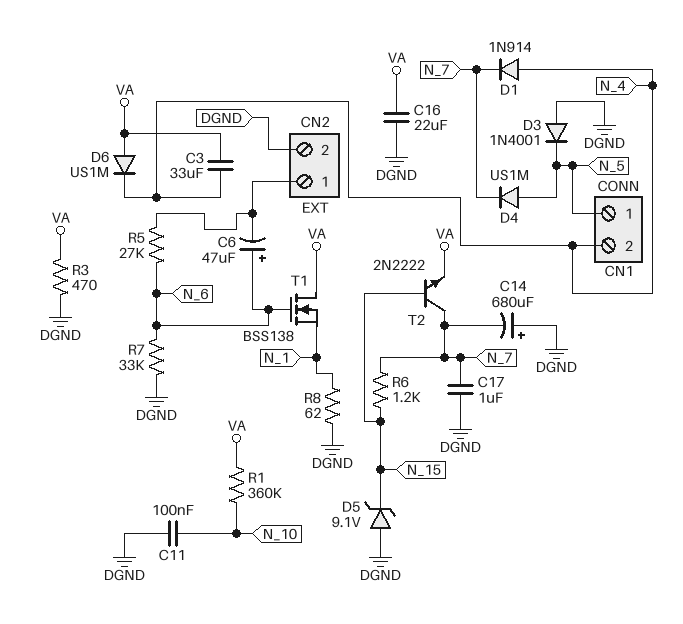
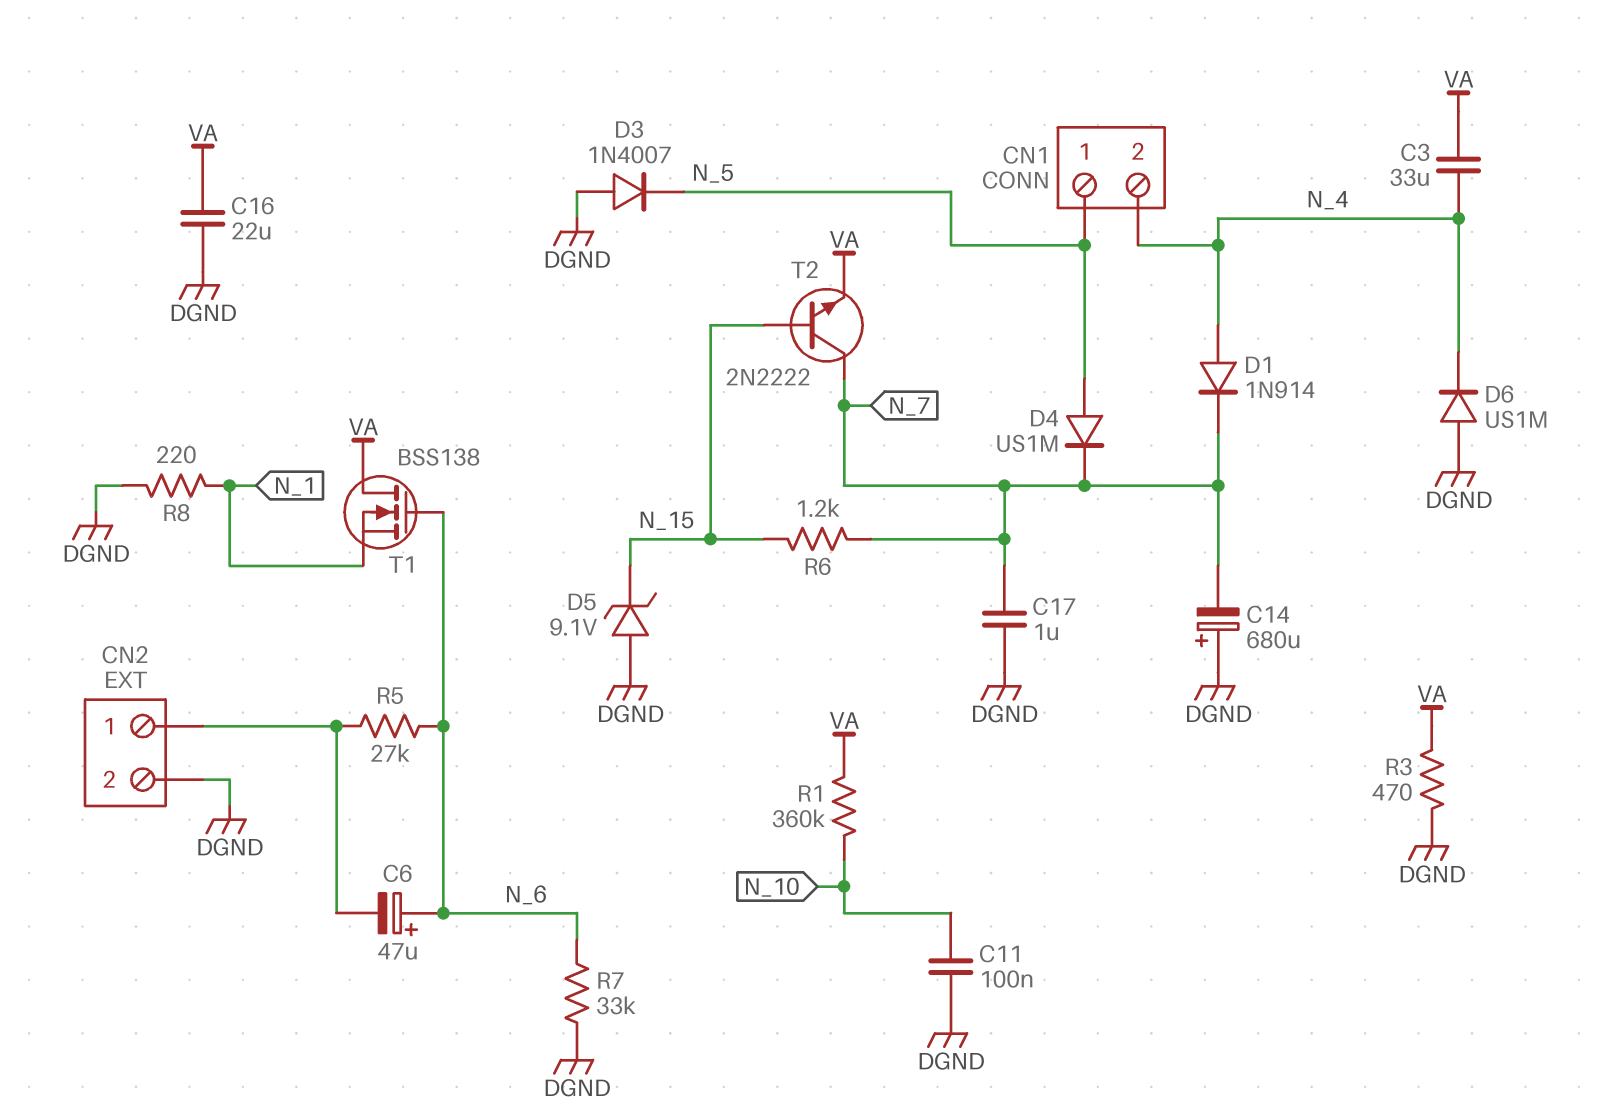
D3: diode 1N4001 (A DGND, K N_5) -> diode 1N4007 (A DGND, K N_5)
D6: diode US1M (A VA, K N_4) -> diode US1M (A DGND, K N_4)
R8: 62 (DGND, N_1) -> 220 (DGND, N_1)

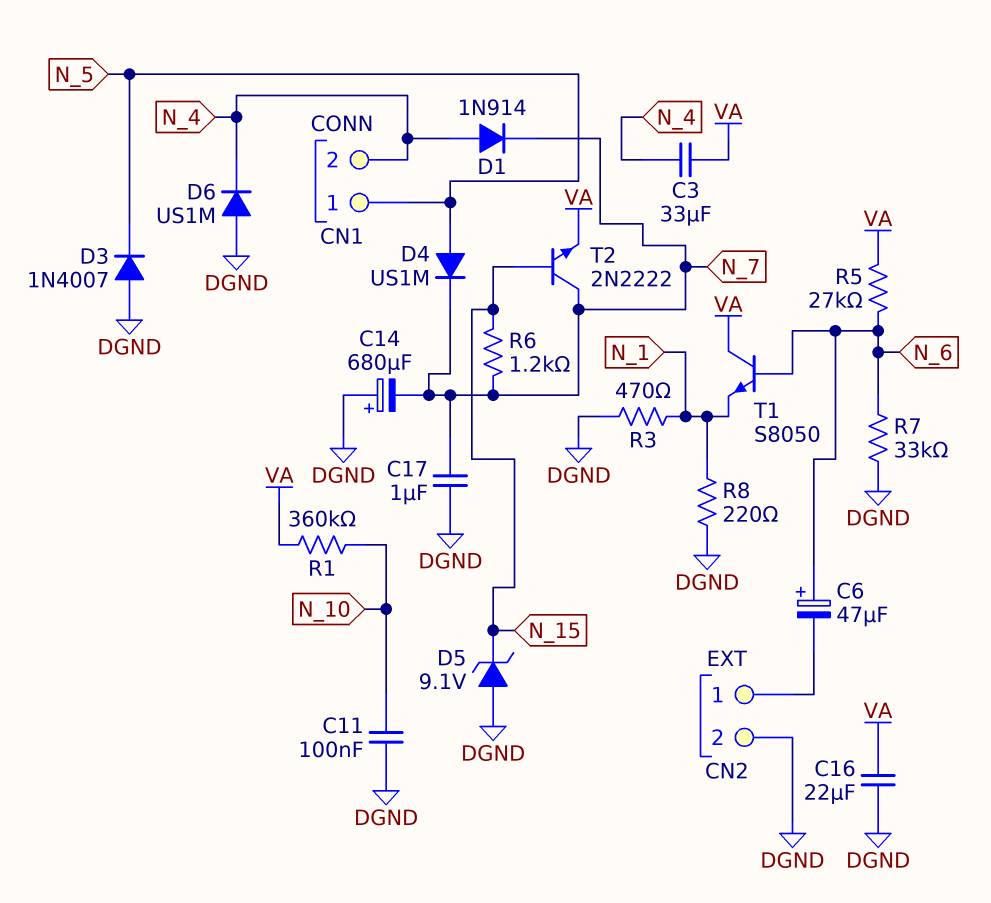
R3: 470 (DGND, VA) -> 470 (DGND, N_1)
R5: 27k (CN2/1, N_6) -> 27k (N_6, VA)
T1: NMOS BSS138 (G N_6, D VA, S N_1) -> NPN S8050 (B N_6, C VA, E N_1)

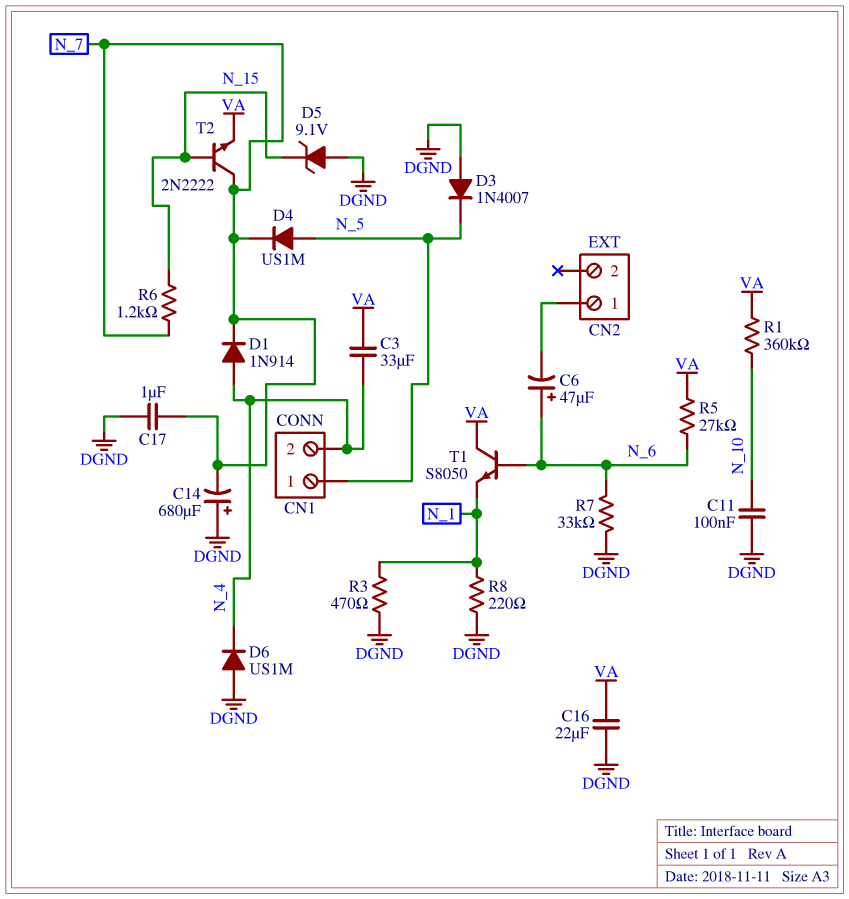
CN2 pin 2: DGND -> none

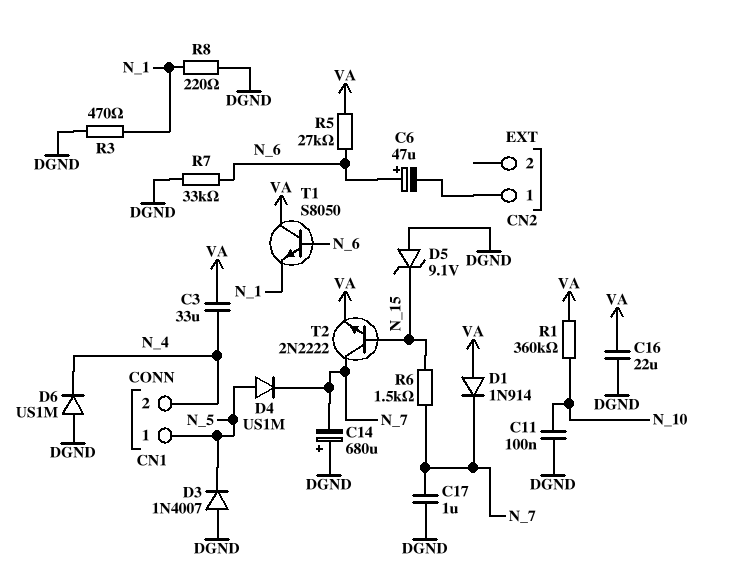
D1: diode 1N914 (A N_4, K N_7) -> diode 1N914 (A VA, K N_7)
R6: 1.2k (N_7, N_15) -> 1.5k (N_7, N_15)

